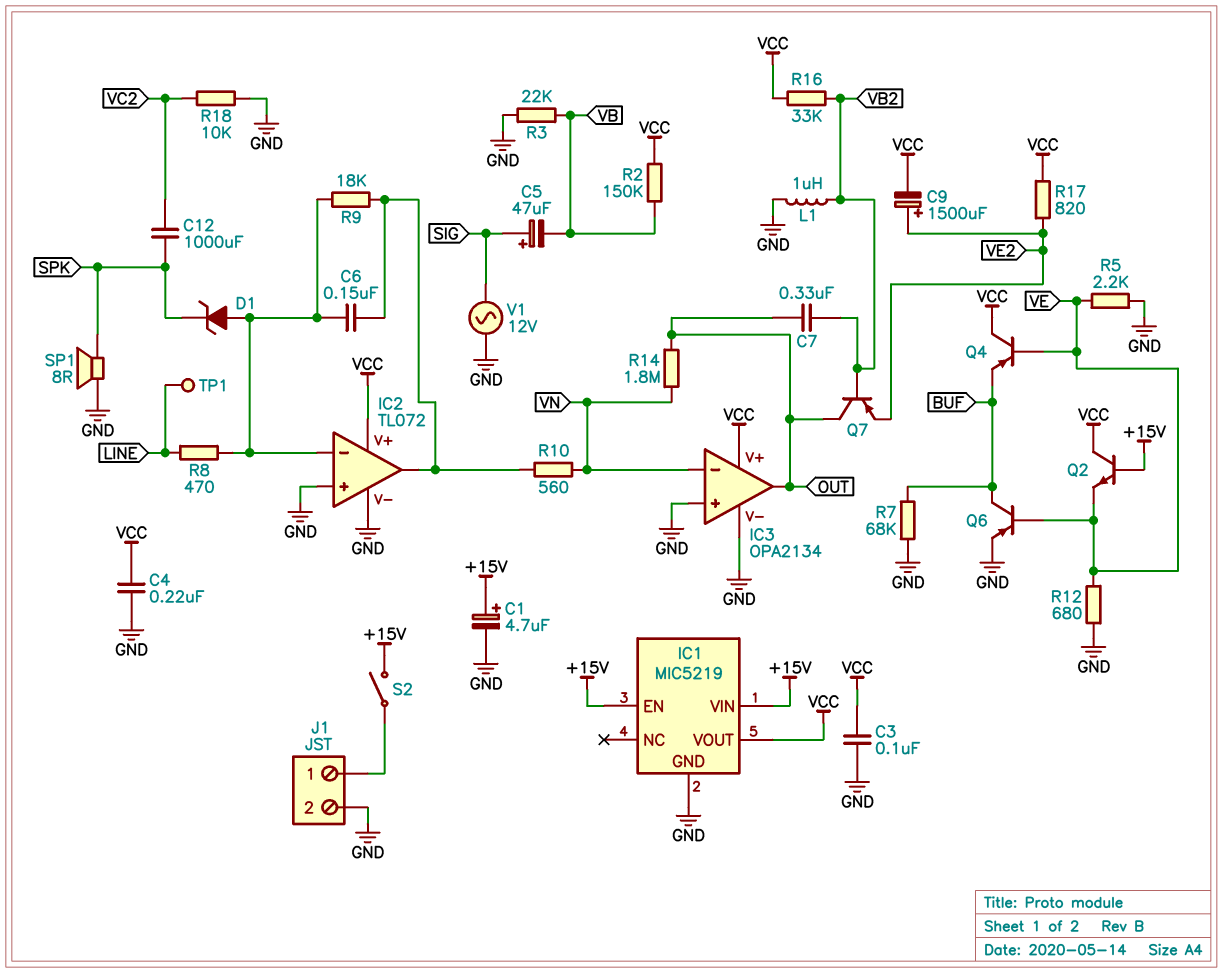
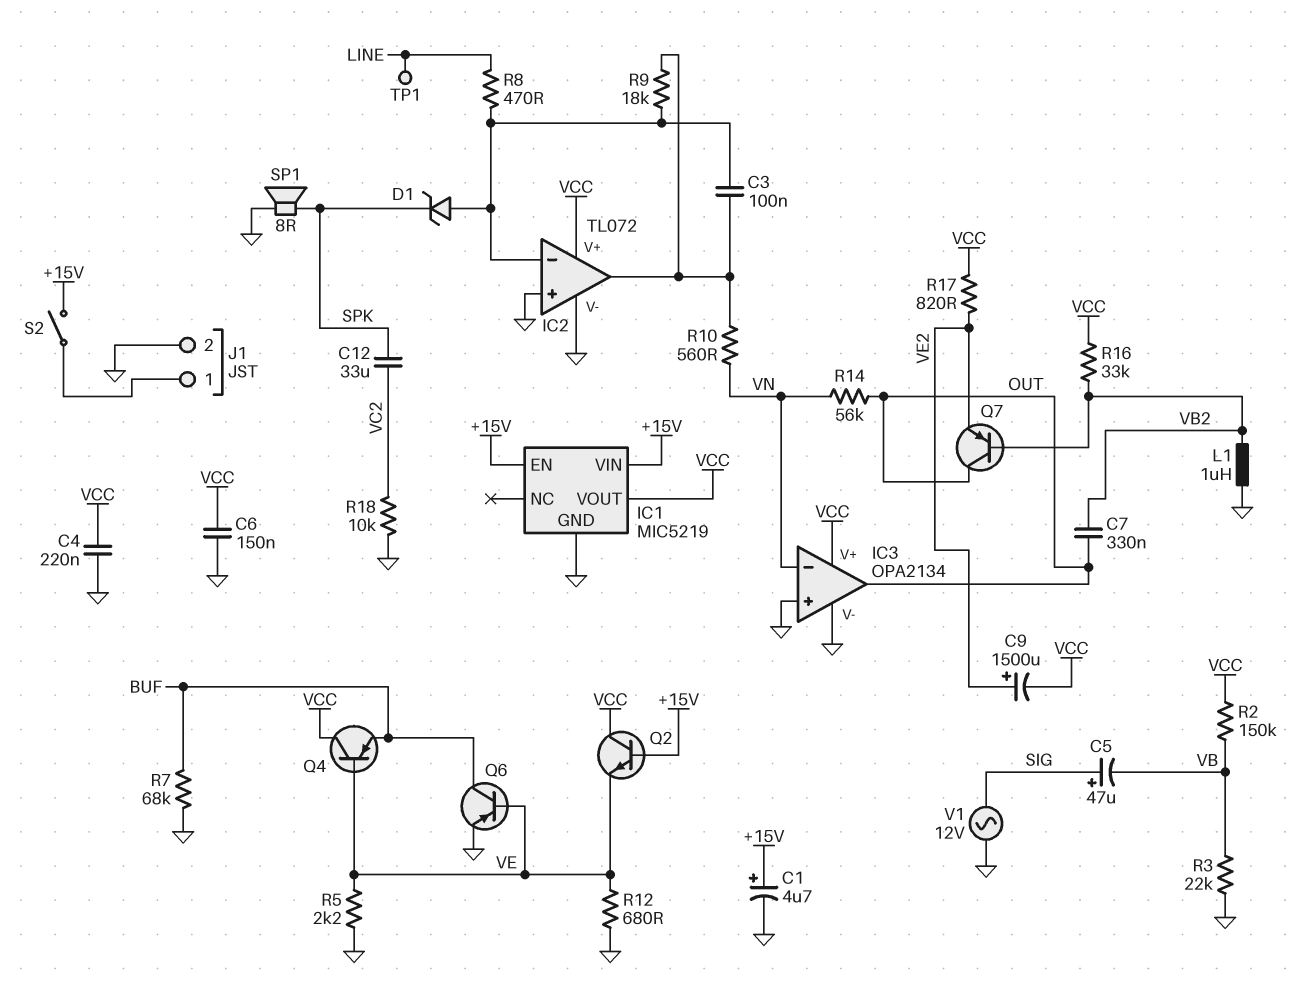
C3: 100nF (GND, VCC) -> 100nF (IC2/in-, IC2/out)
C6: 150nF (IC2/in-, IC2/out) -> 150nF (GND, VCC)
C12: 1000uF (SPK, VC2) -> 33uF (SPK, VC2)
R14: 1.8M (OUT, VN) -> 56k (OUT, VN)

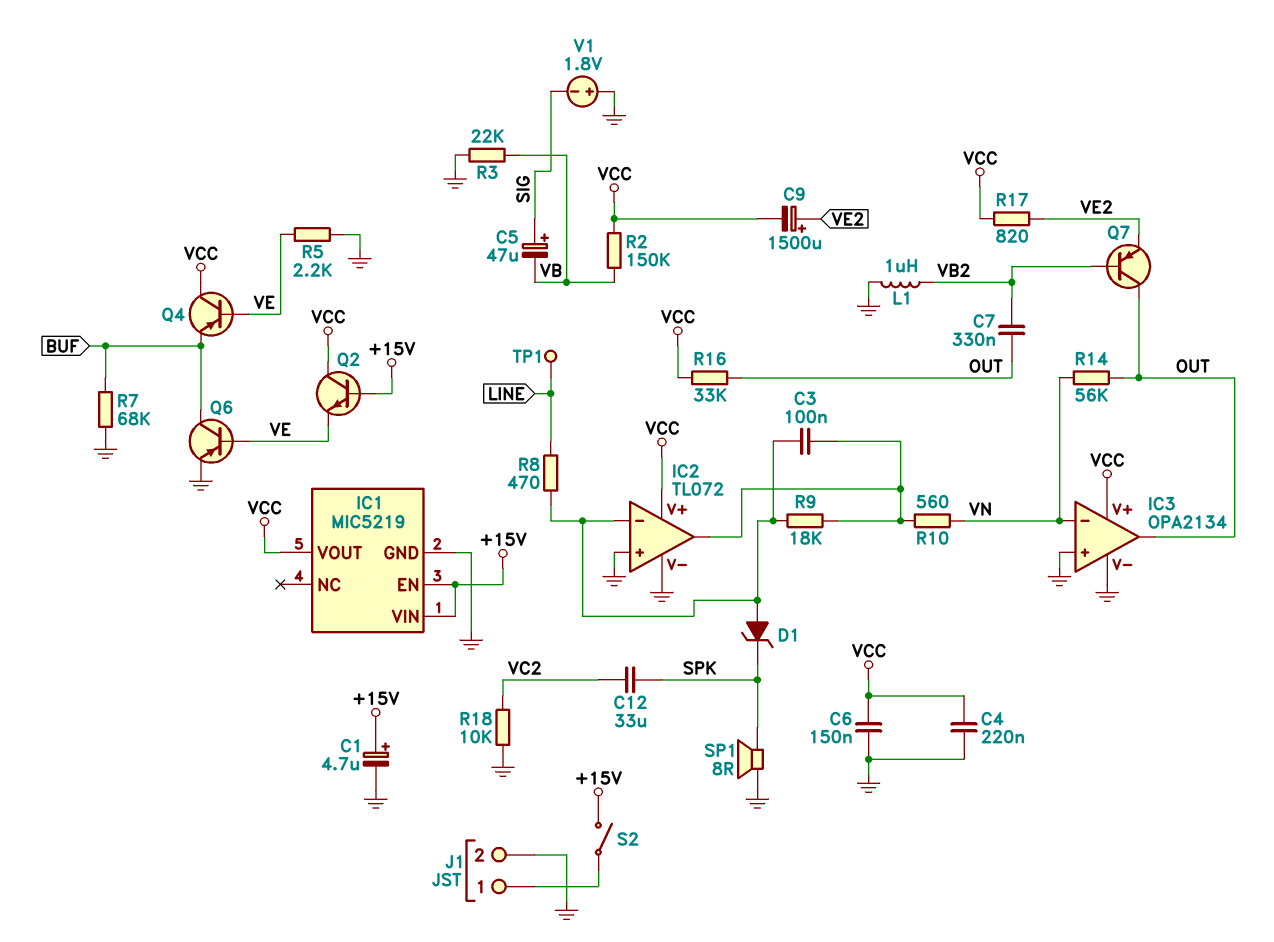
R12: 680 (GND, VE) -> none
R16: 33k (VB2, VCC) -> 33k (OUT, VCC)
V1: AC 12V (GND, SIG) -> 1.8V (plus GND, minus SIG)

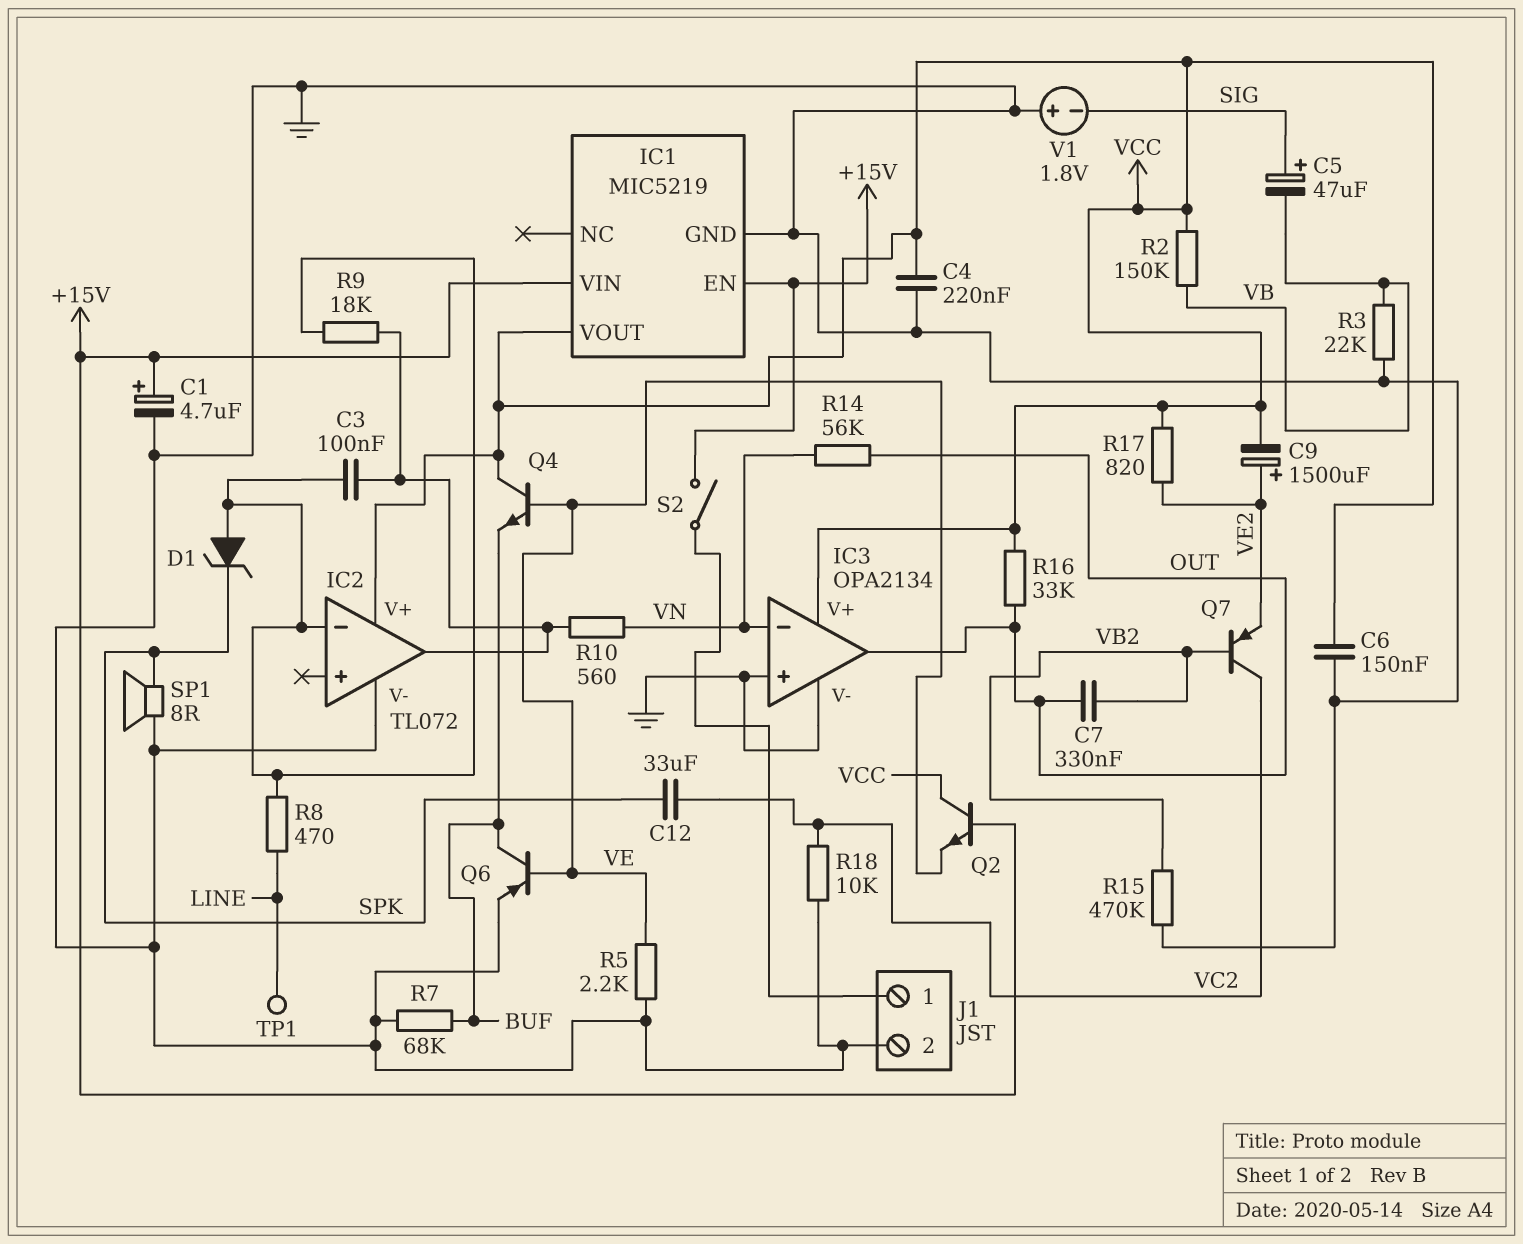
IC2 pin in+: GND -> none
L1: 1uH (GND, VB2) -> none
Q4: PNP (B VE, C VCC, E BUF) -> NPN (B VE, C VCC, E BUF)
Q7: PNP (B VB2, C OUT, E VE2) -> PNP (B VB2, C VC2, E VE2)
R15: none -> 470k (GND, VB2)

